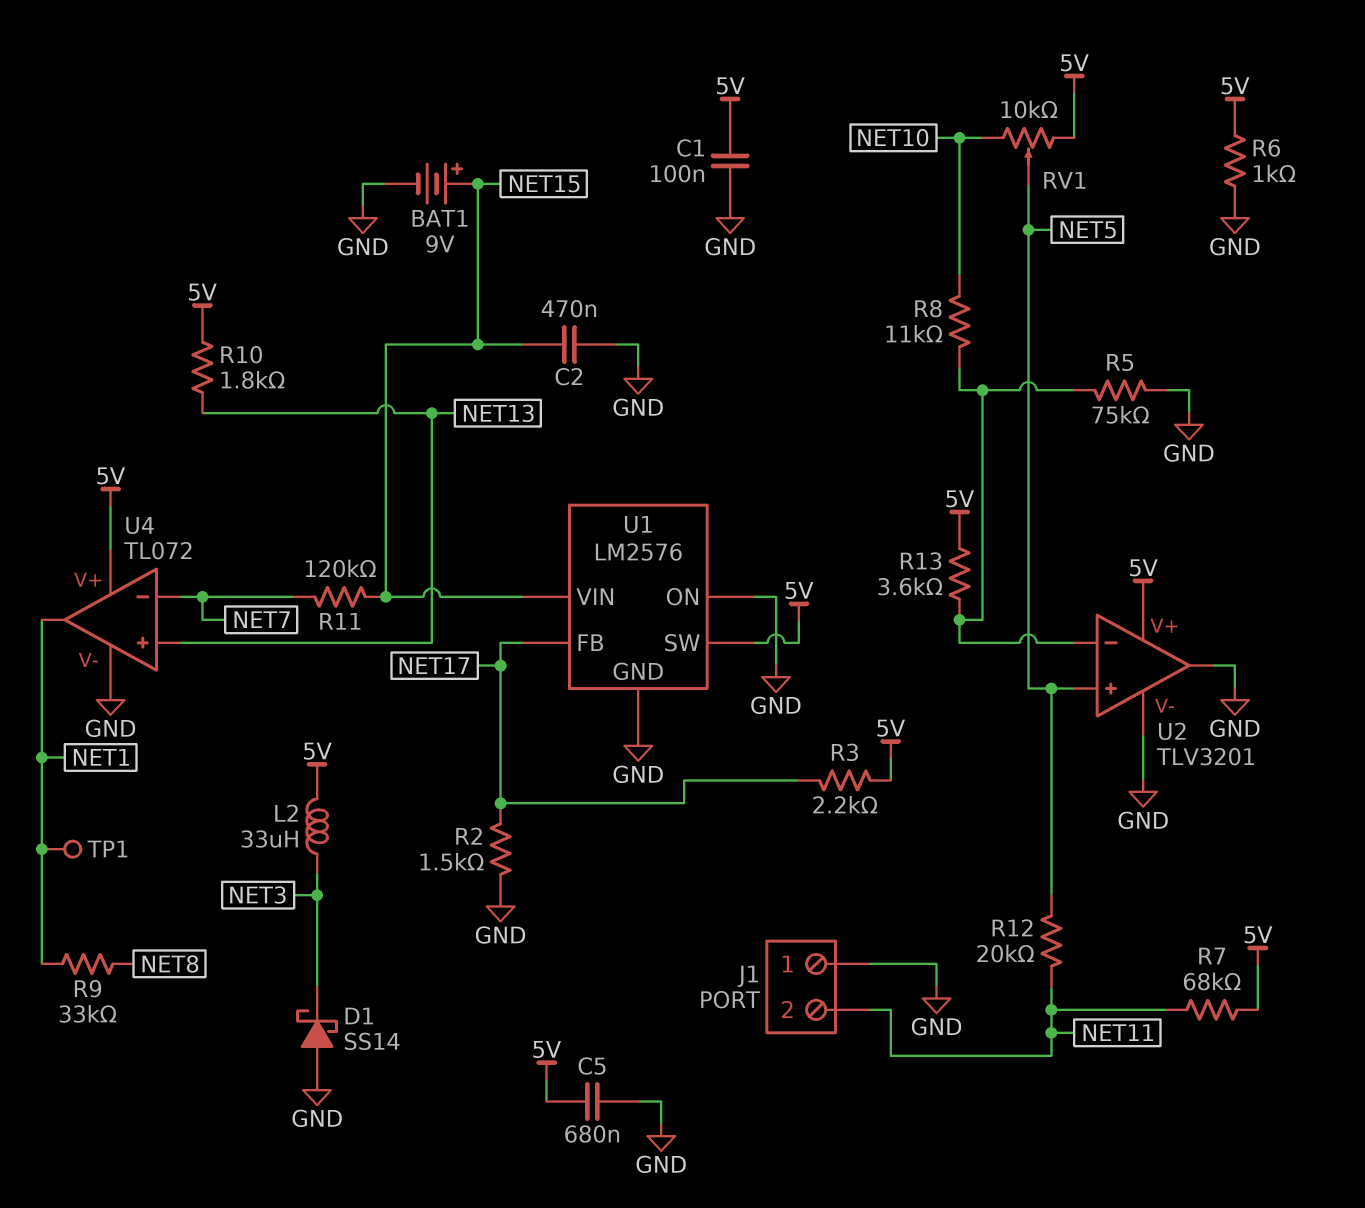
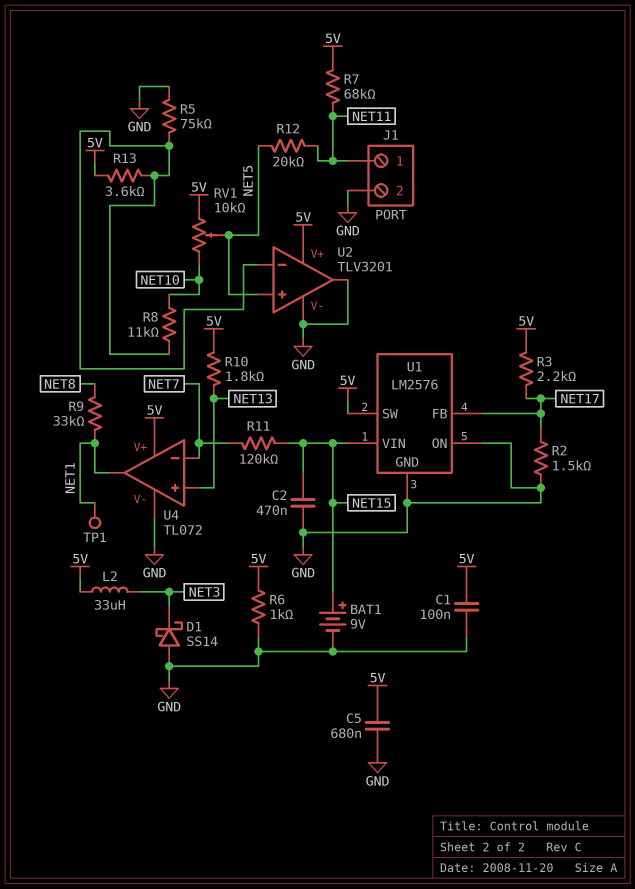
J1 pin 1: GND -> NET11
J1 pin 2: NET11 -> GND

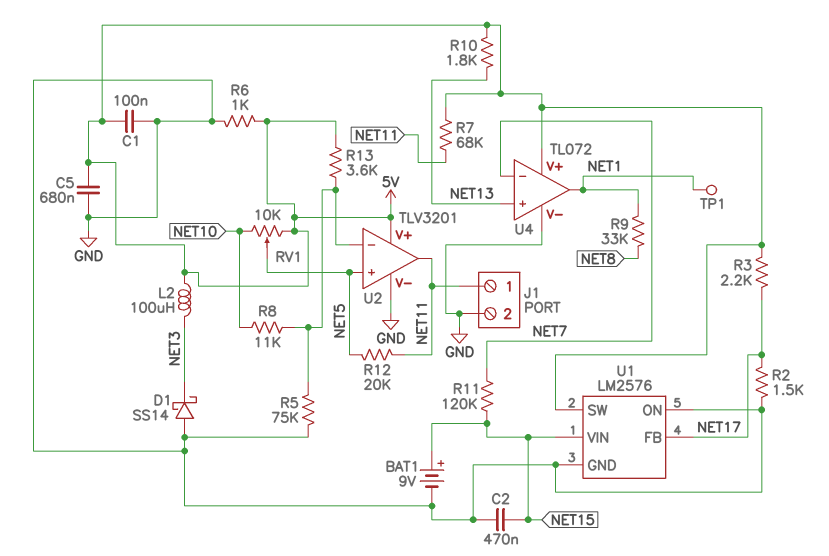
L2: 33uH (5V, NET3) -> 100uH (5V, NET3)
U2 pin out: GND -> NET11

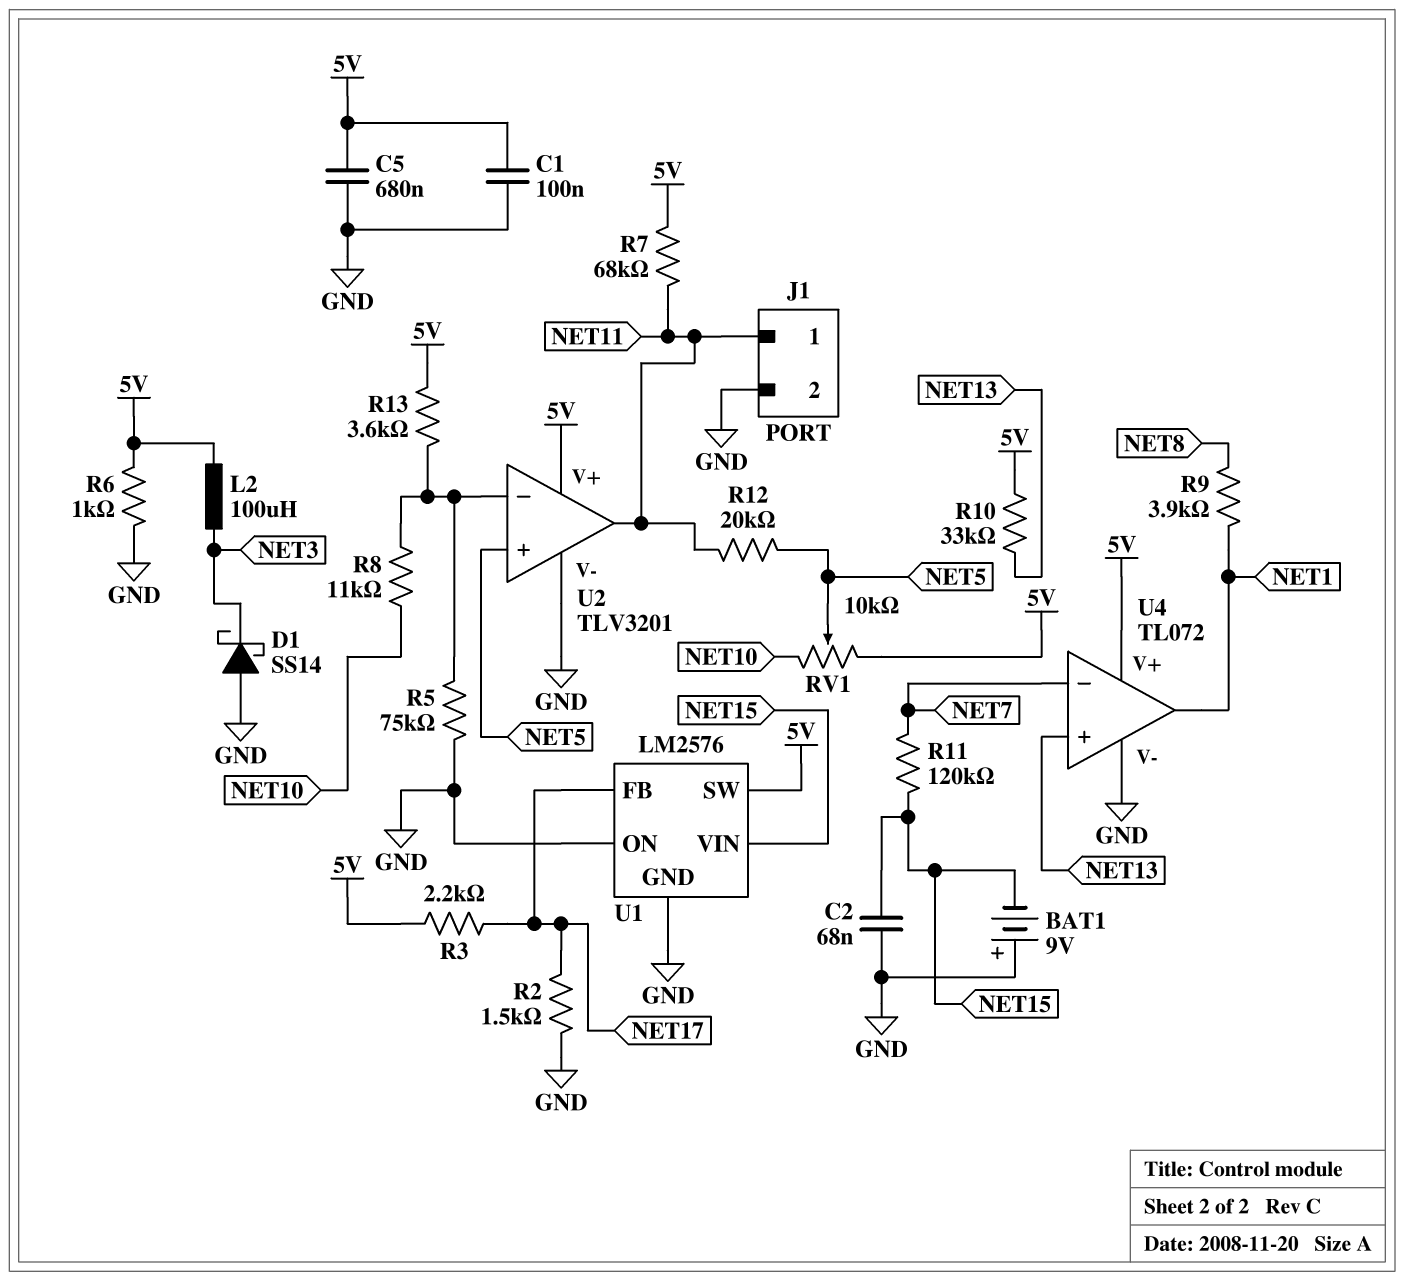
BAT1: 9V (plus NET15, minus GND) -> 9V (plus GND, minus NET15)
C2: 470nF (GND, NET15) -> 68nF (GND, NET15)
R9: 33k (NET1, NET8) -> 3.9k (NET1, NET8)
R10: 1.8k (5V, NET13) -> 33k (5V, NET13)
TP1: test point (NET1) -> none

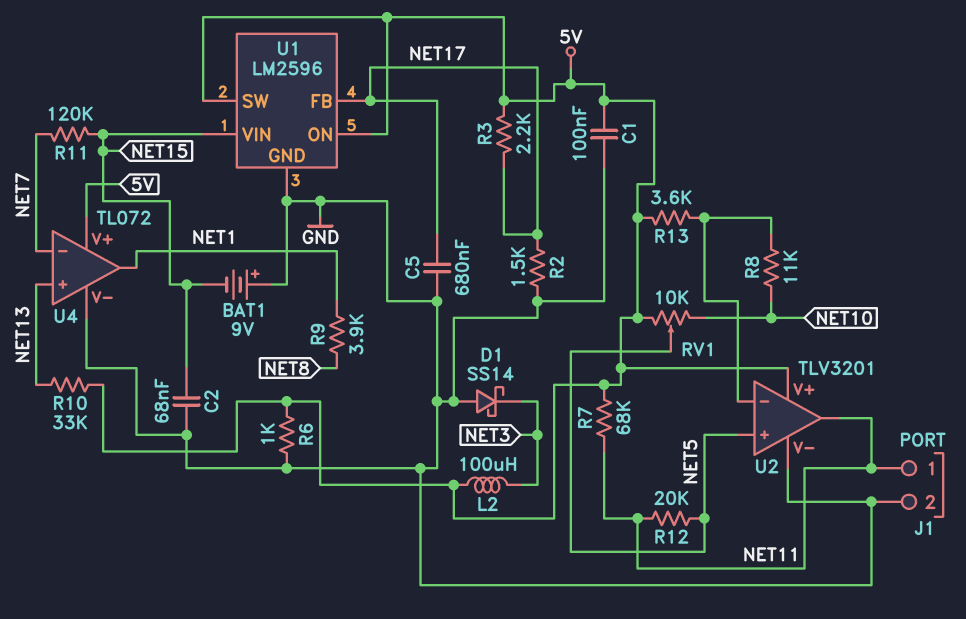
C5: 680nF (5V, GND) -> 680nF (GND, NET17)
R5: 75k (GND, U2/in-) -> none
U1: LM2576 -> LM2596
U1 pin ON: GND -> 5V

